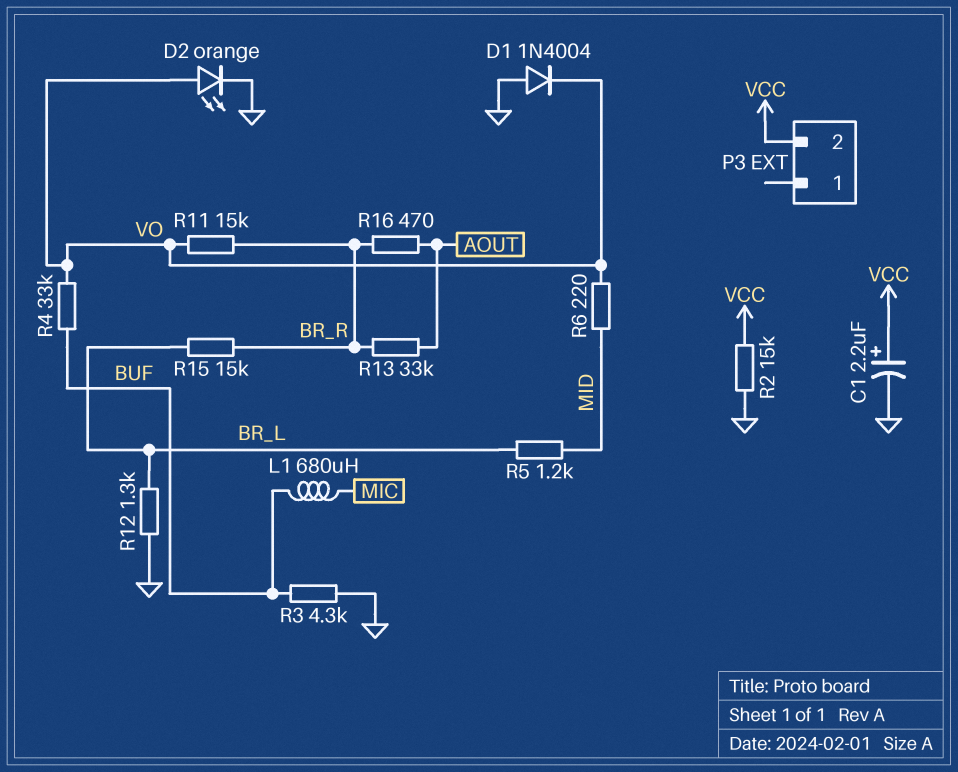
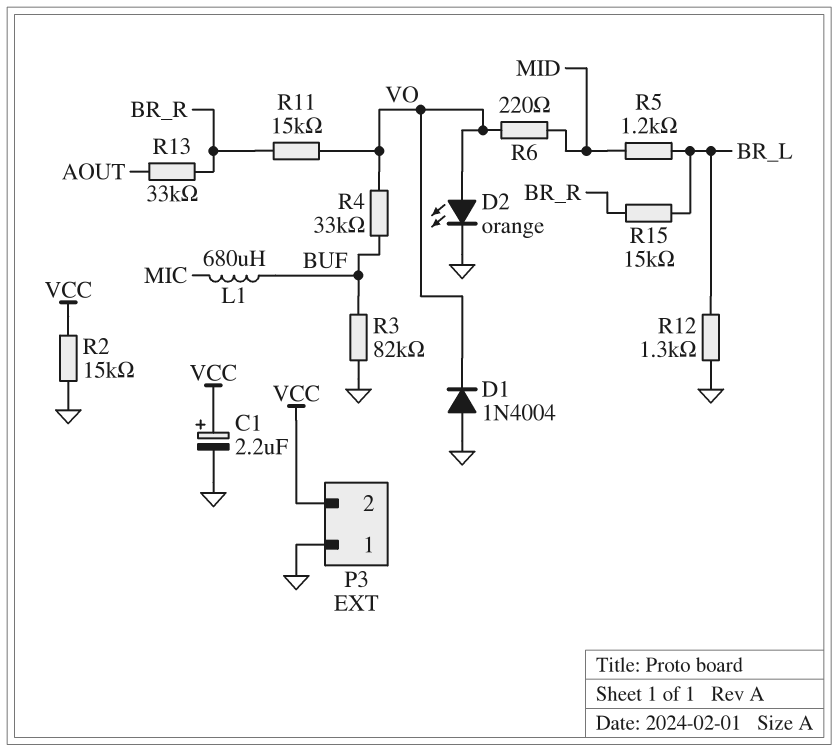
P3 pin 1: none -> GND
R3: 4.3k (BUF, GND) -> 82k (BUF, GND)
R16: 470 (AOUT, BR_R) -> none

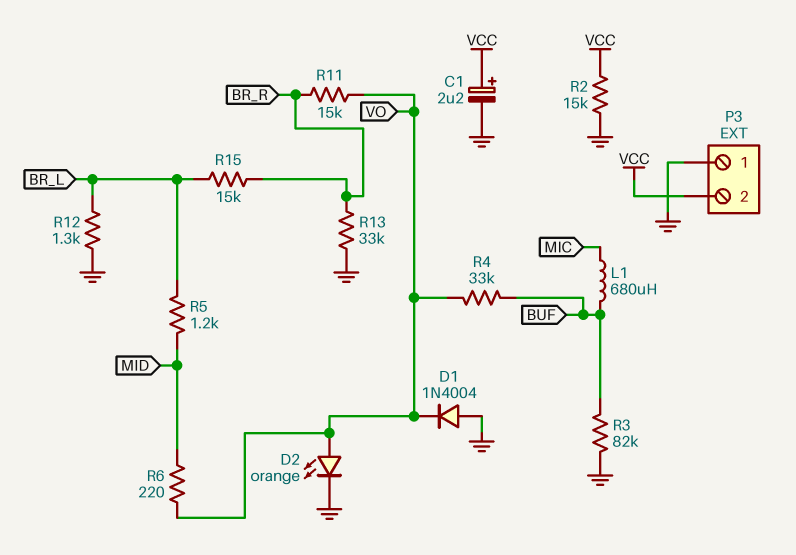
R13: 33k (AOUT, BR_R) -> 33k (BR_R, GND)

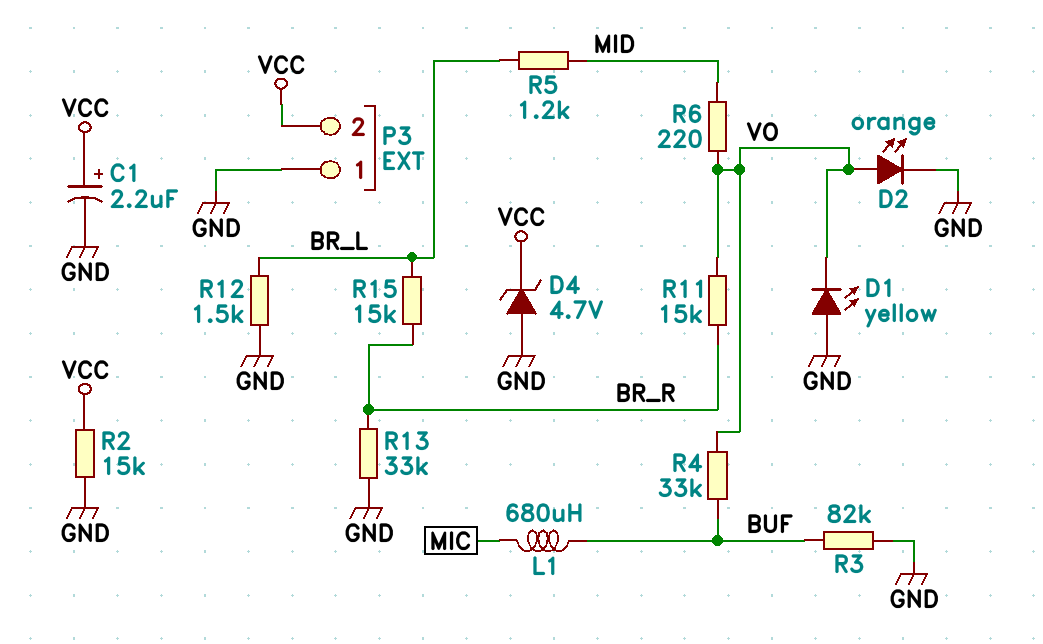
D1: diode 1N4004 (A GND, K VO) -> LED yellow (A GND, K VO)
D4: none -> zener 4.7V (A GND, K VCC)
R12: 1.3k (BR_L, GND) -> 1.5k (BR_L, GND)

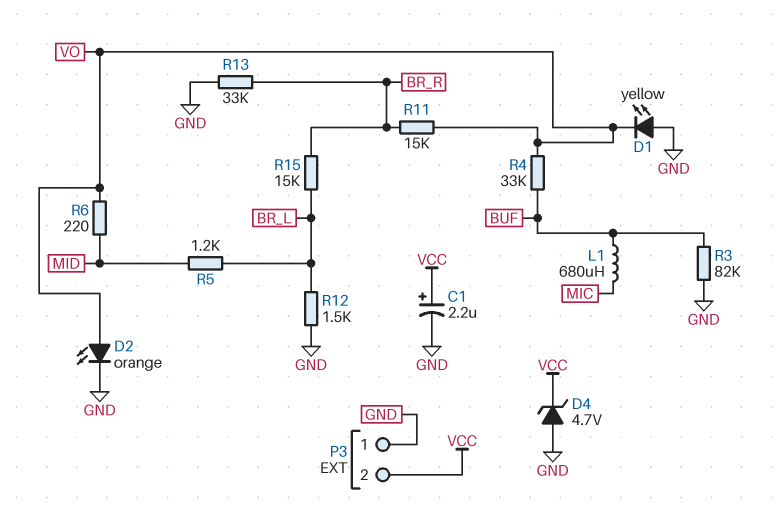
R2: 15k (GND, VCC) -> none

